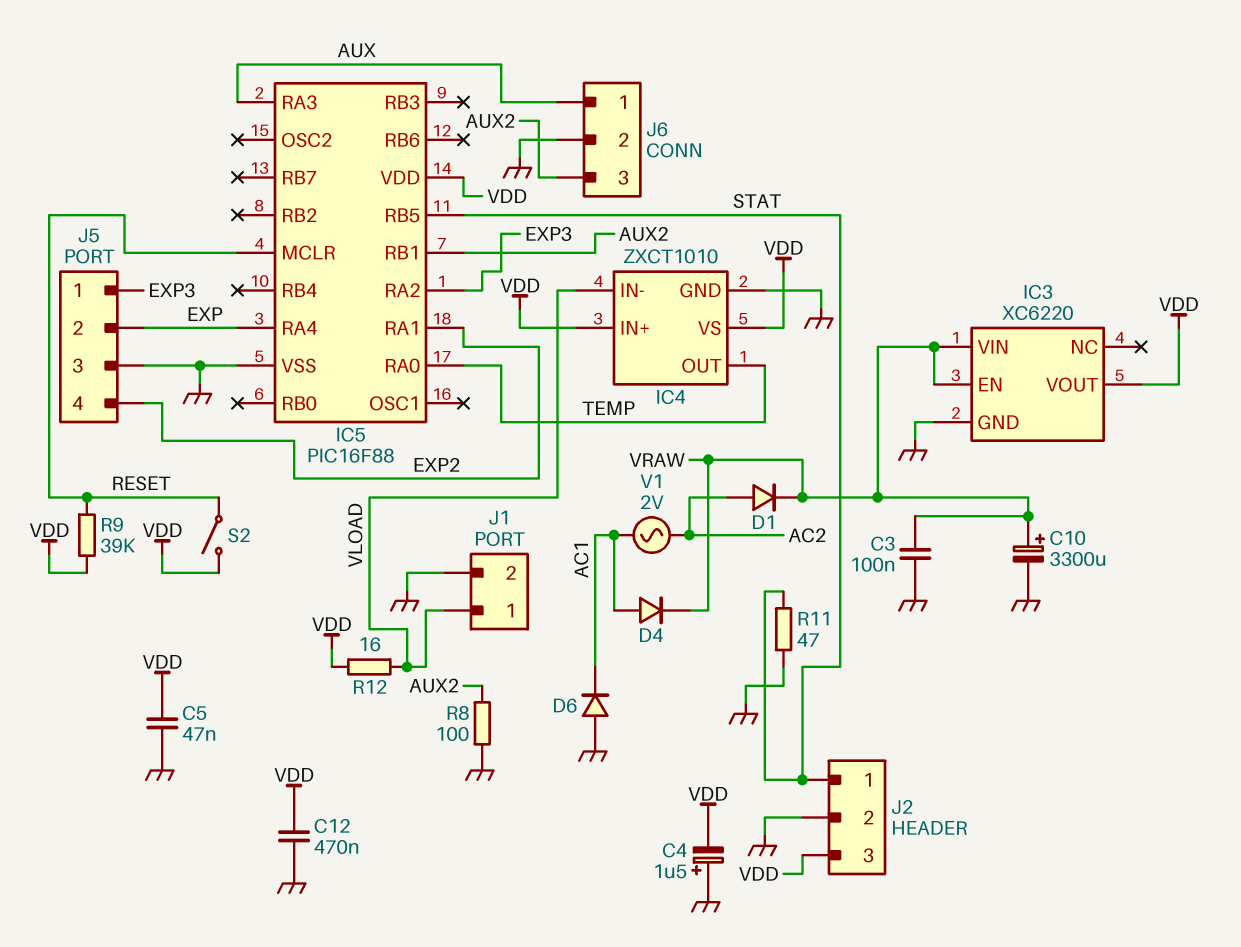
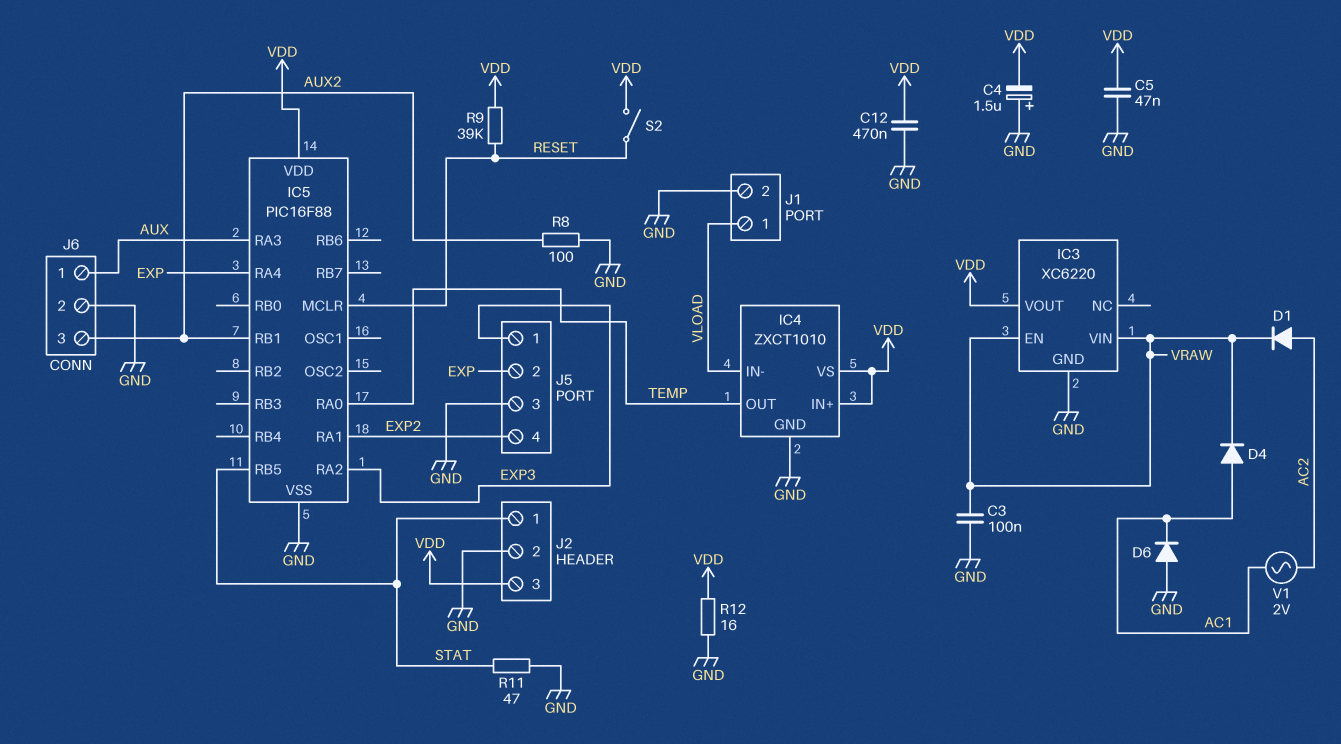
C10: 3300uF (plus VRAW, minus GND) -> none
R12: 16 (VDD, VLOAD) -> 16 (GND, VDD)

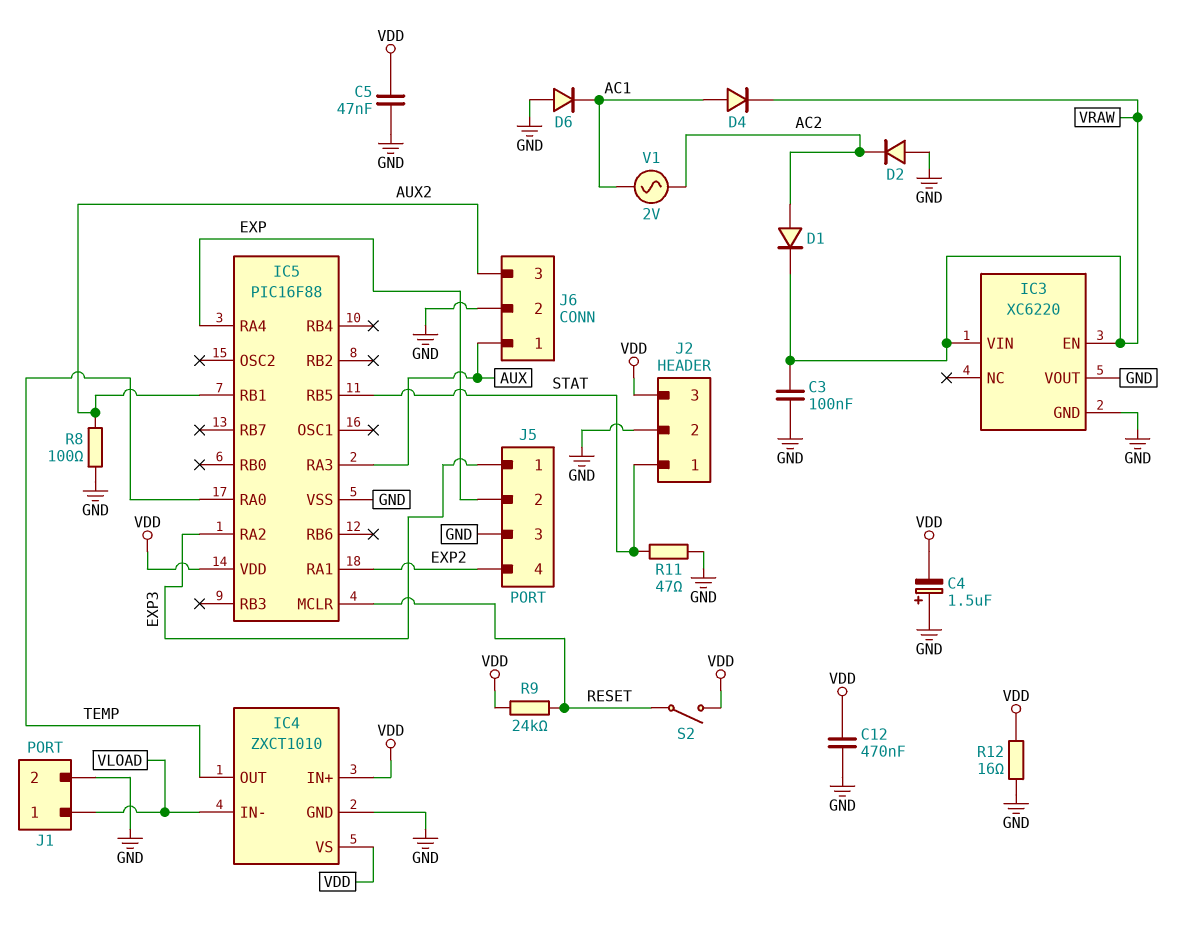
D2: none -> diode (A GND, K AC2)
IC3 pin VOUT: VDD -> GND
R9: 39k (RESET, VDD) -> 24k (RESET, VDD)

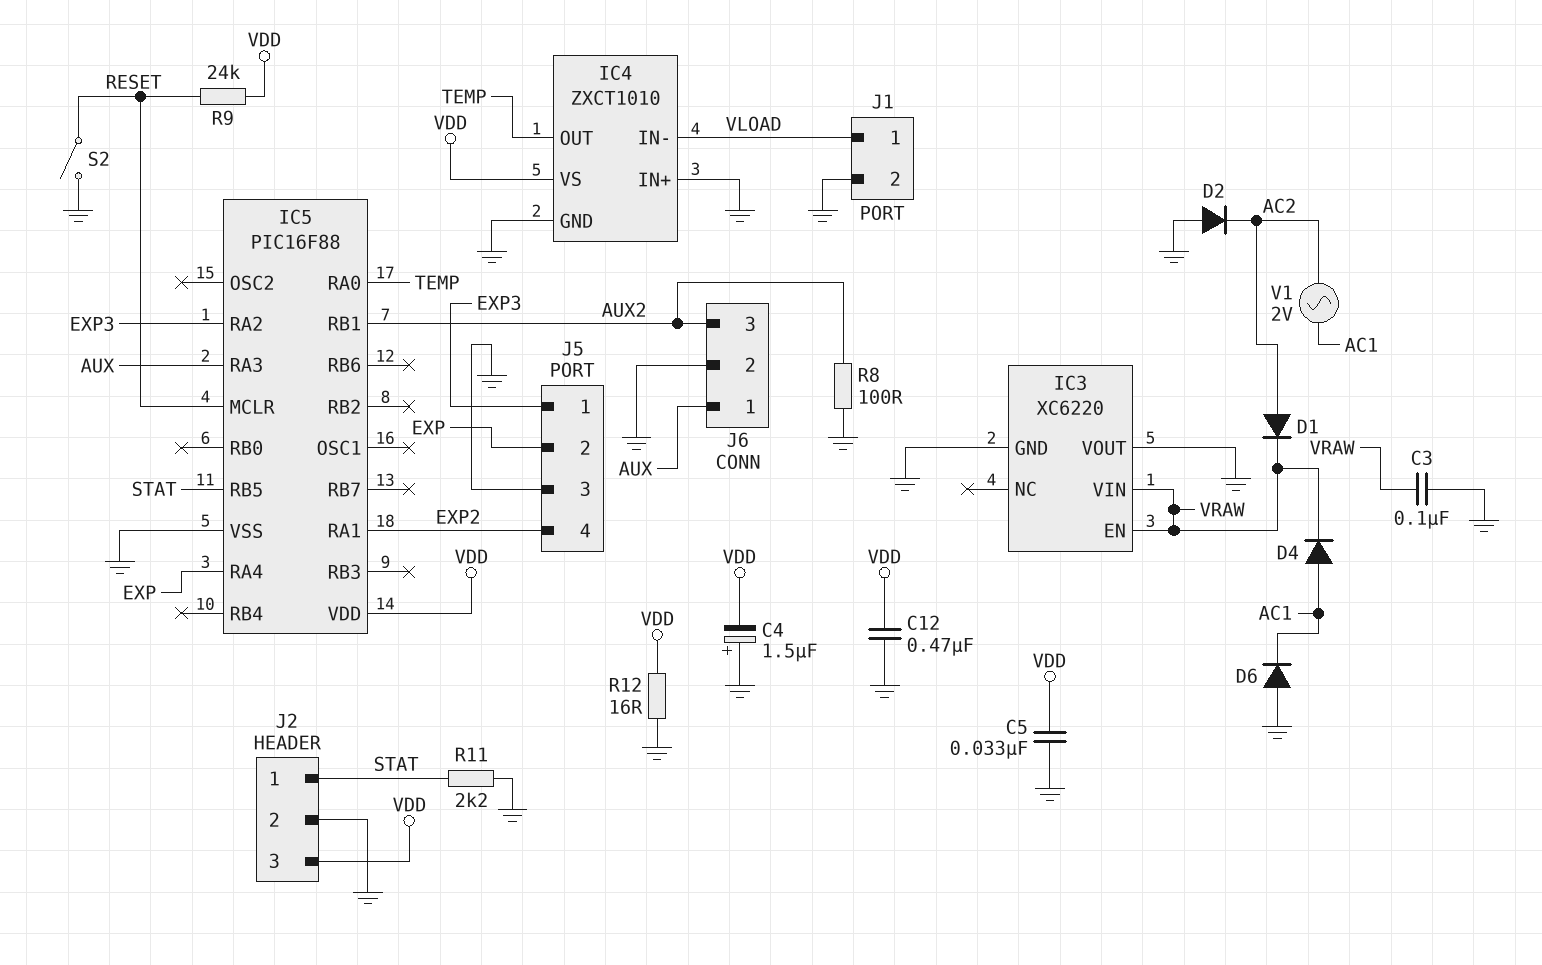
C5: 47nF (GND, VDD) -> 33nF (GND, VDD)
IC4 pin IN+: VDD -> GND
R11: 47 (GND, STAT) -> 2.2k (GND, STAT)
S2: switch (RESET, VDD) -> switch (GND, RESET)

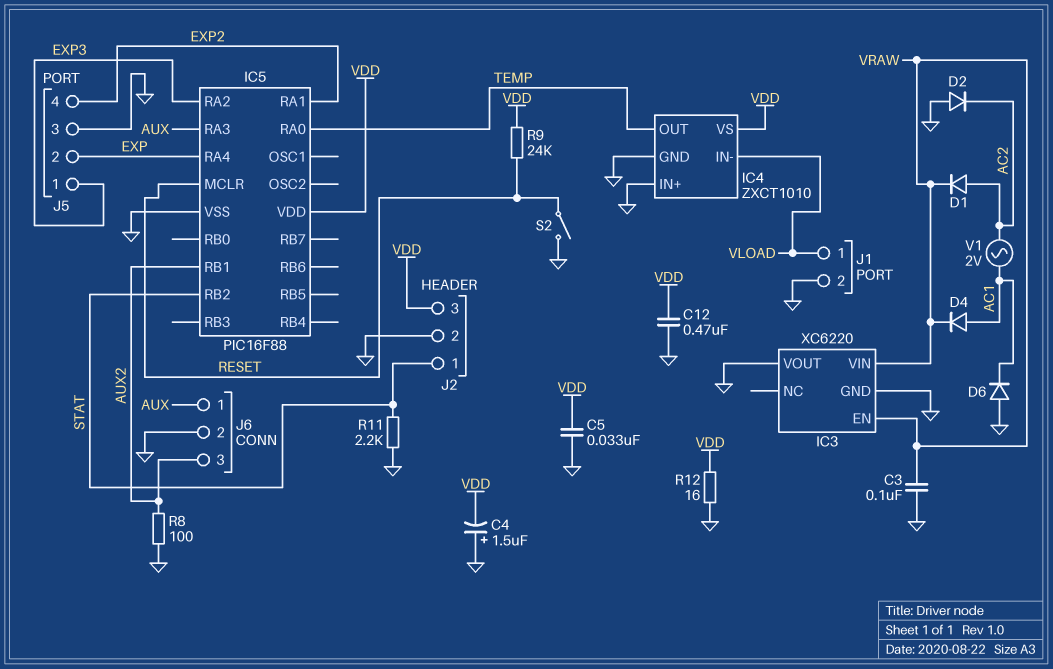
IC5 pin RB2: none -> STAT
IC5 pin RB5: STAT -> none

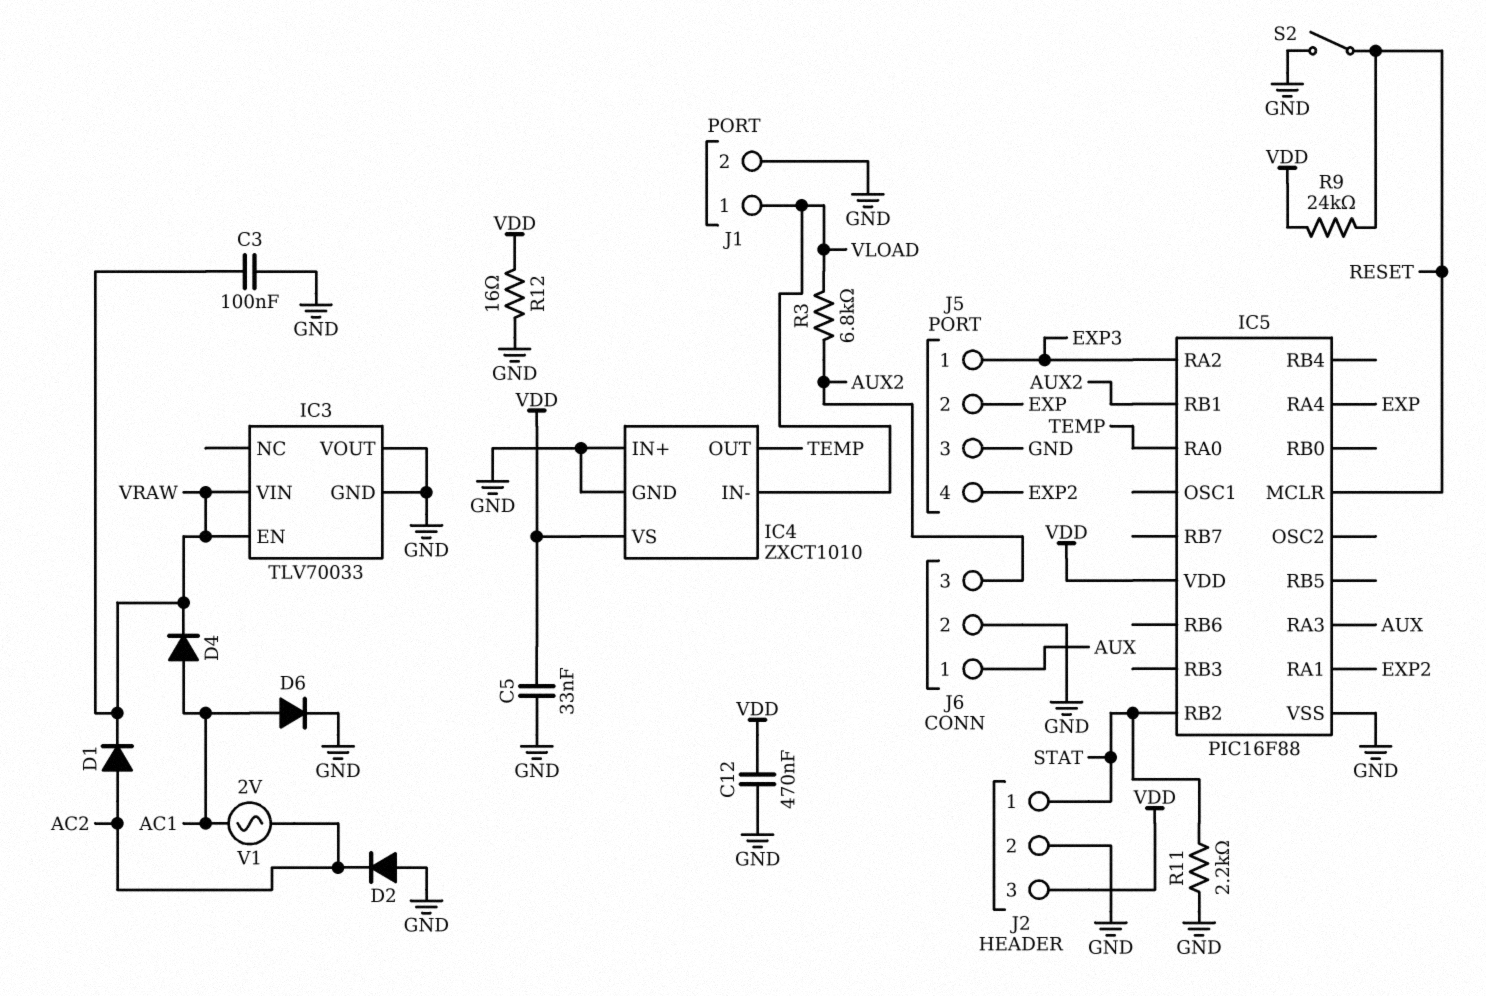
C4: 1.5uF (plus GND, minus VDD) -> none
D6: diode (A GND, K AC1) -> diode (A AC1, K GND)
IC3: XC6220 -> TLV70033
R3: none -> 6.8k (AUX2, VLOAD)
R8: 100 (AUX2, GND) -> none

